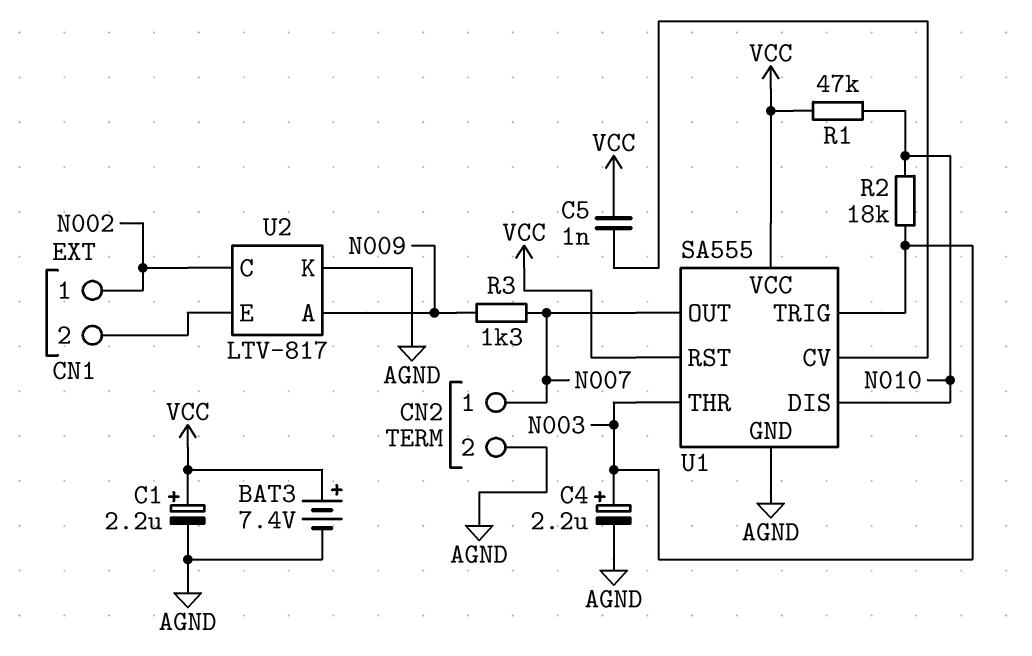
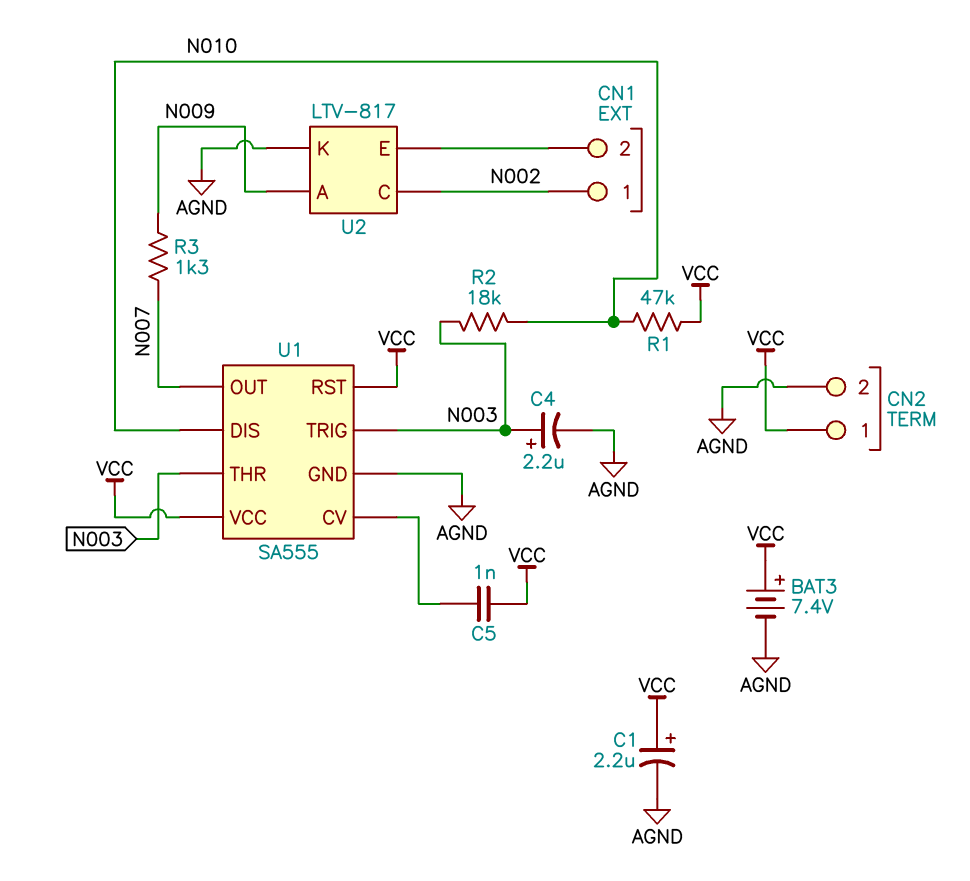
CN2 pin 1: N007 -> VCC

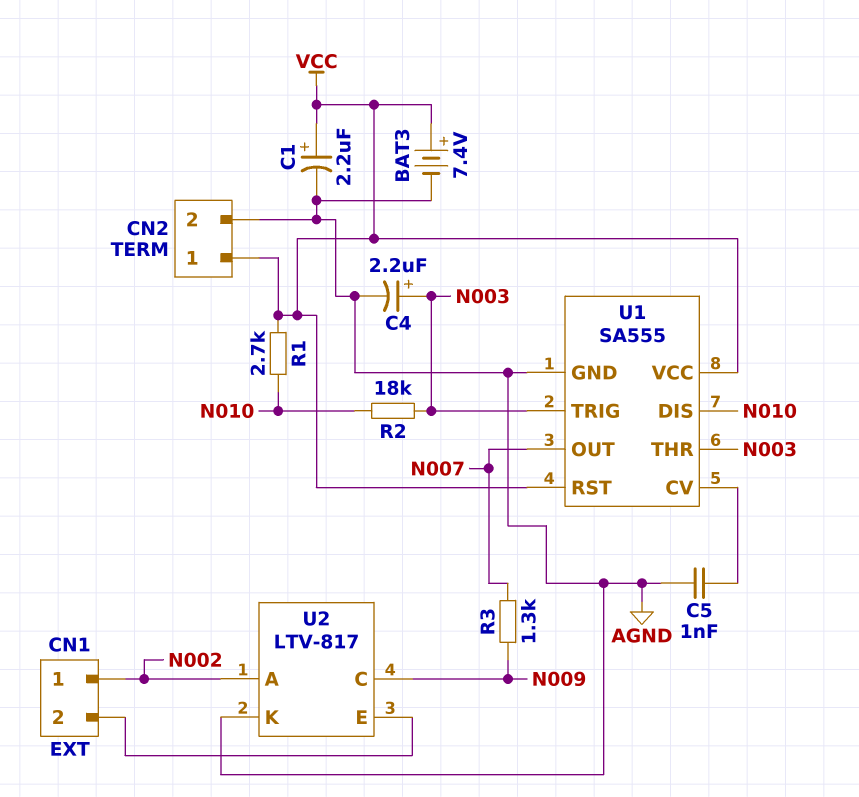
C5: 1nF (U1/CV, VCC) -> 1nF (AGND, U1/CV)
R1: 47k (N010, VCC) -> 2.7k (N010, VCC)
U2 pin A: N009 -> N002
U2 pin C: N002 -> N009

